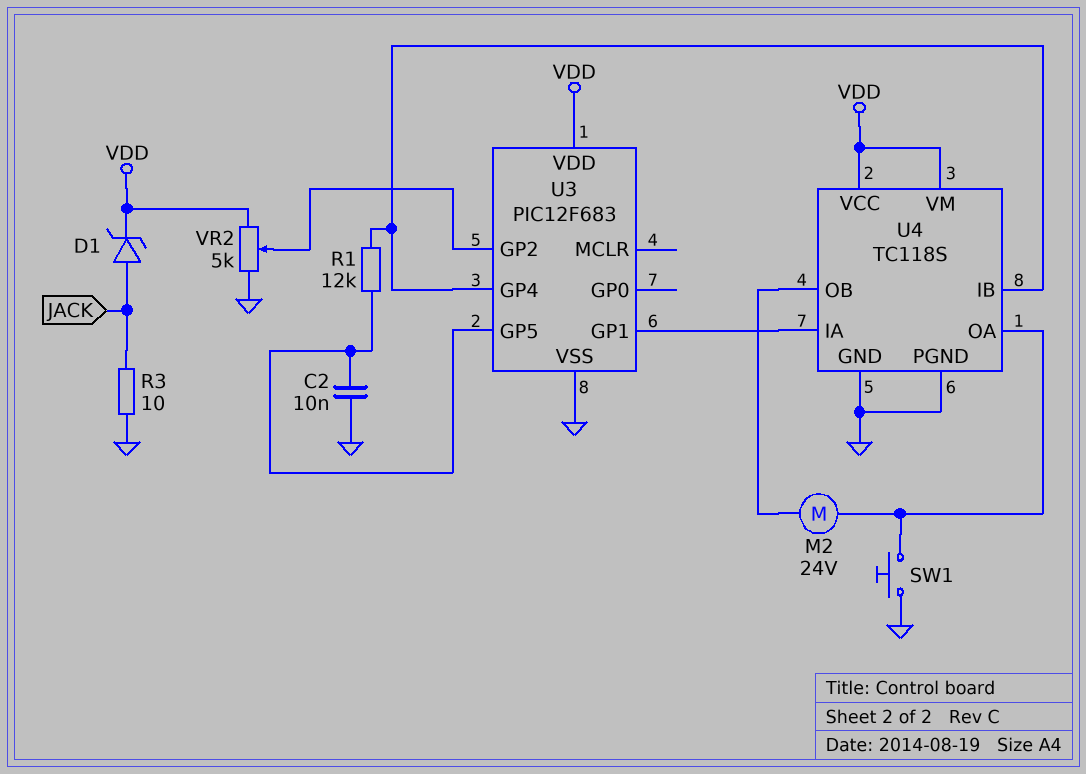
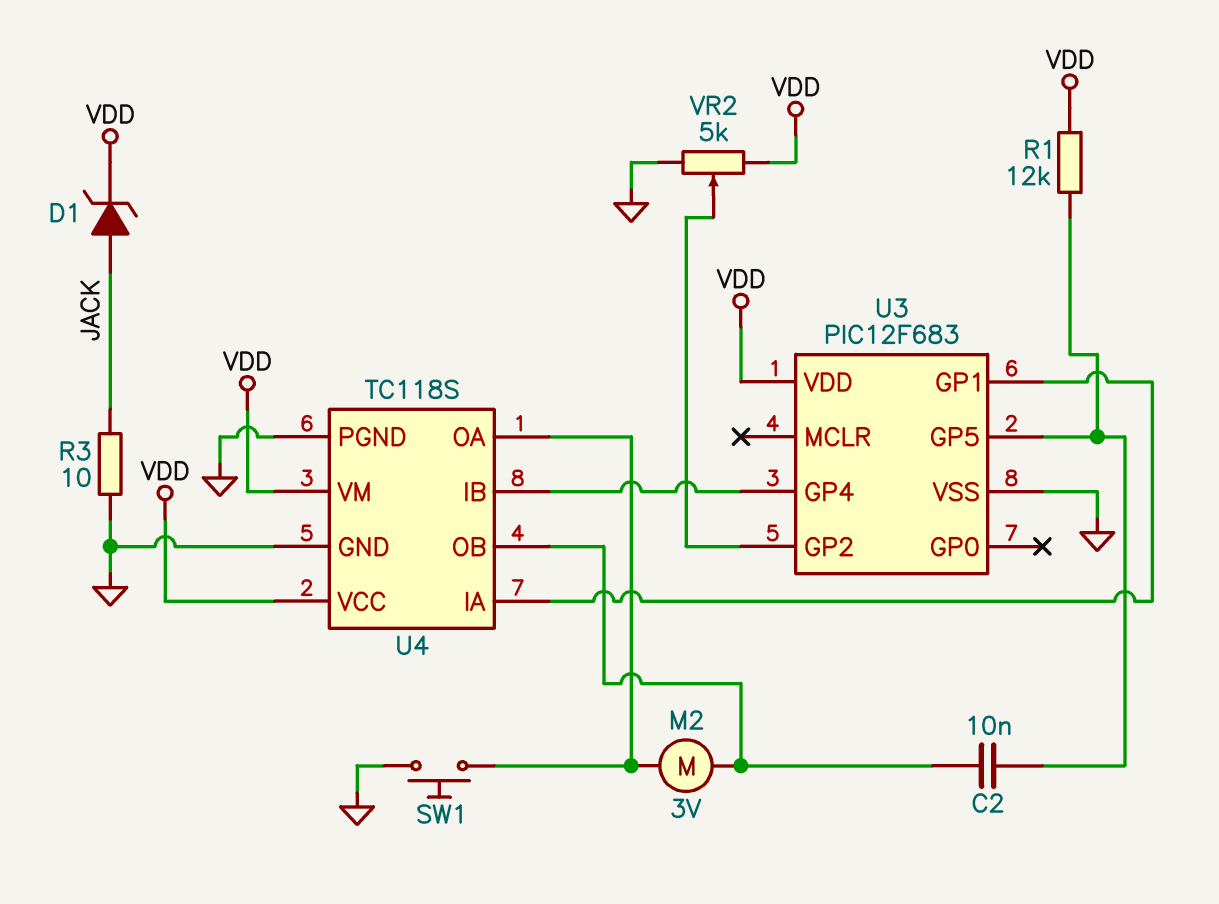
C2: 10nF (GND, U3/GP5) -> 10nF (U3/GP5, U4/OB)
M2: motor 24V (U4/OA, U4/OB) -> motor 3V (U4/OA, U4/OB)
R1: 12k (U3/GP4, U3/GP5) -> 12k (U3/GP5, VDD)

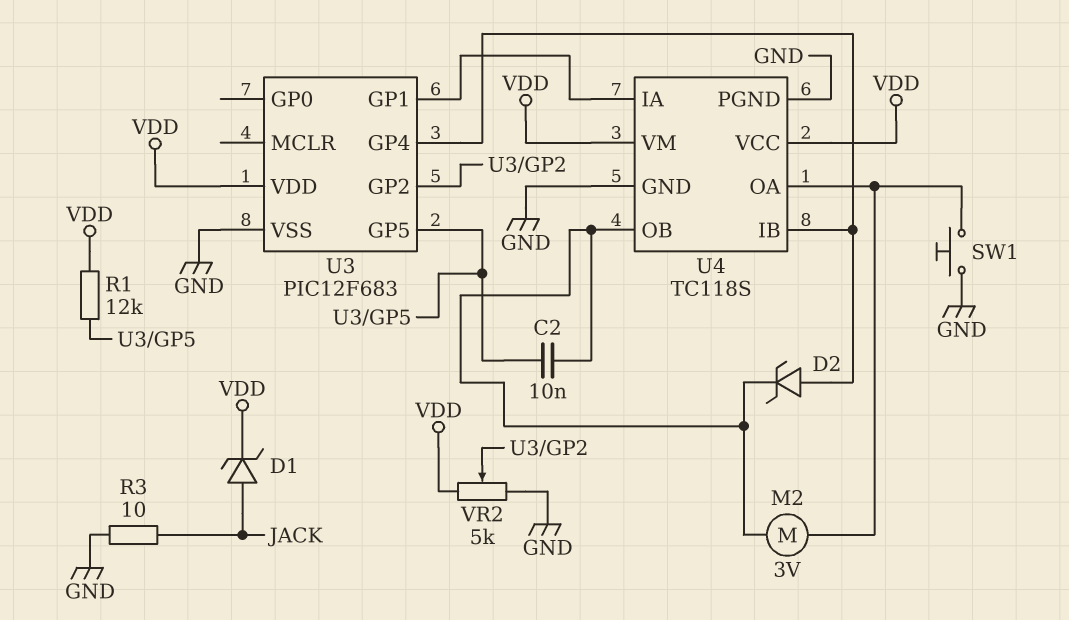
D2: none -> zener (A U3/GP4, K U4/OB)

